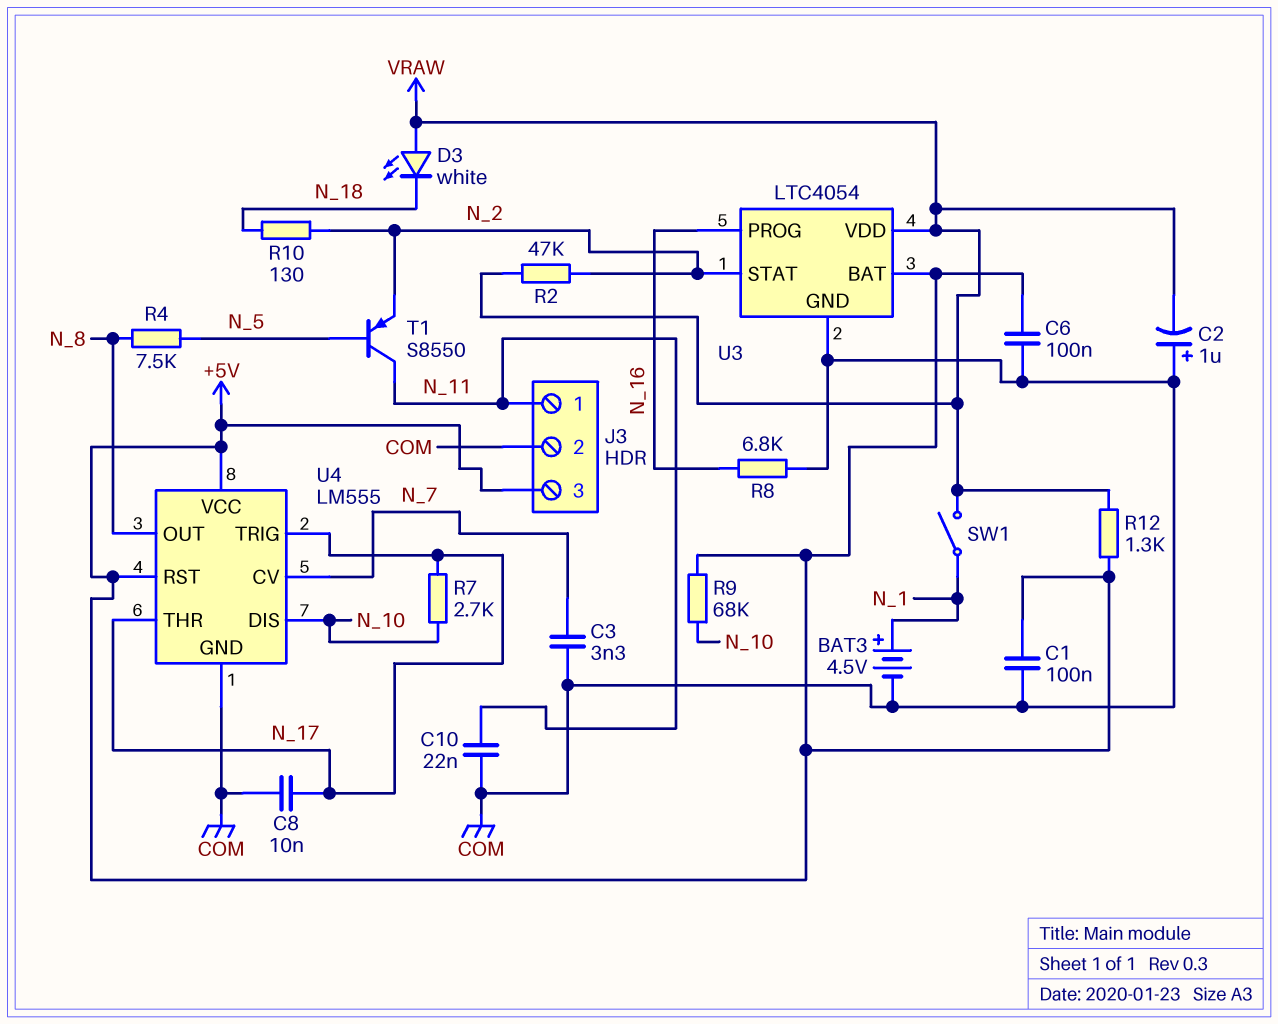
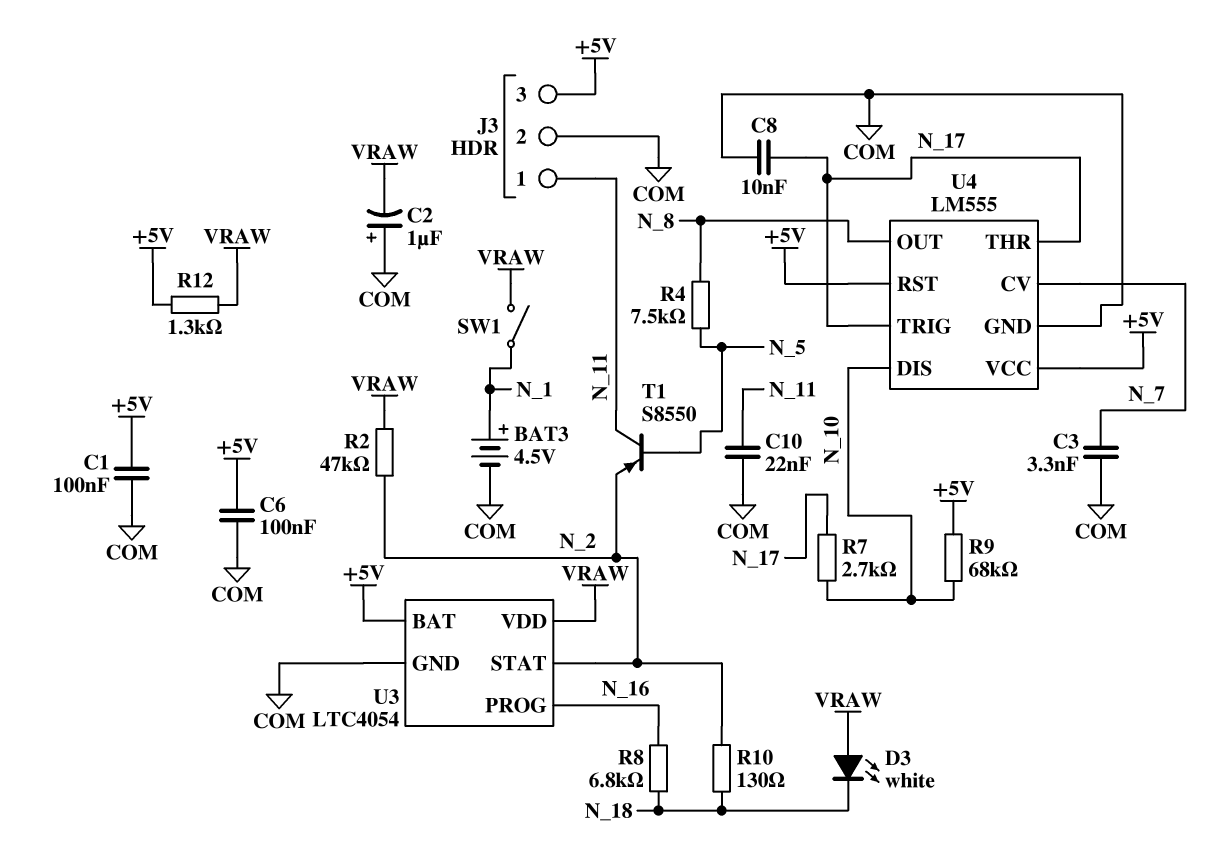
R8: 6.8k (COM, N_16) -> 6.8k (N_16, N_18)

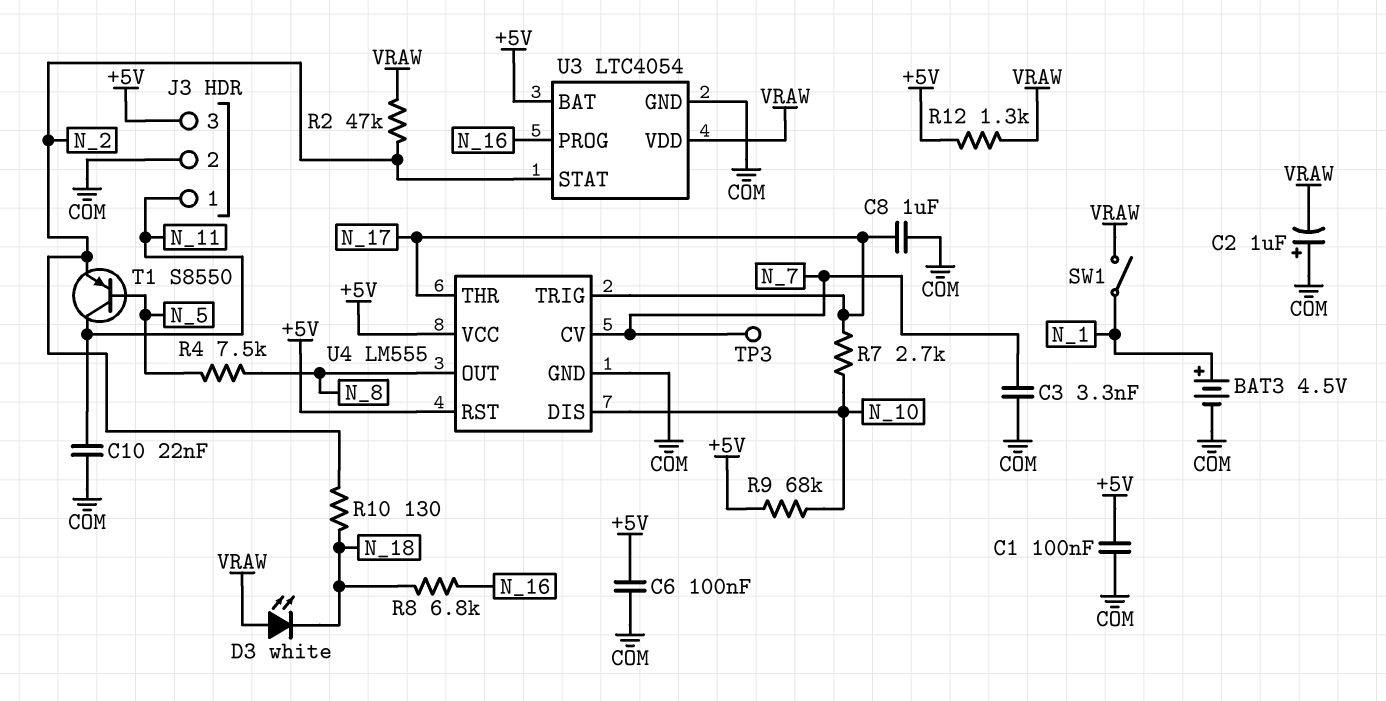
C8: 10nF (COM, N_17) -> 1uF (COM, N_17)
TP3: none -> test point (N_7)

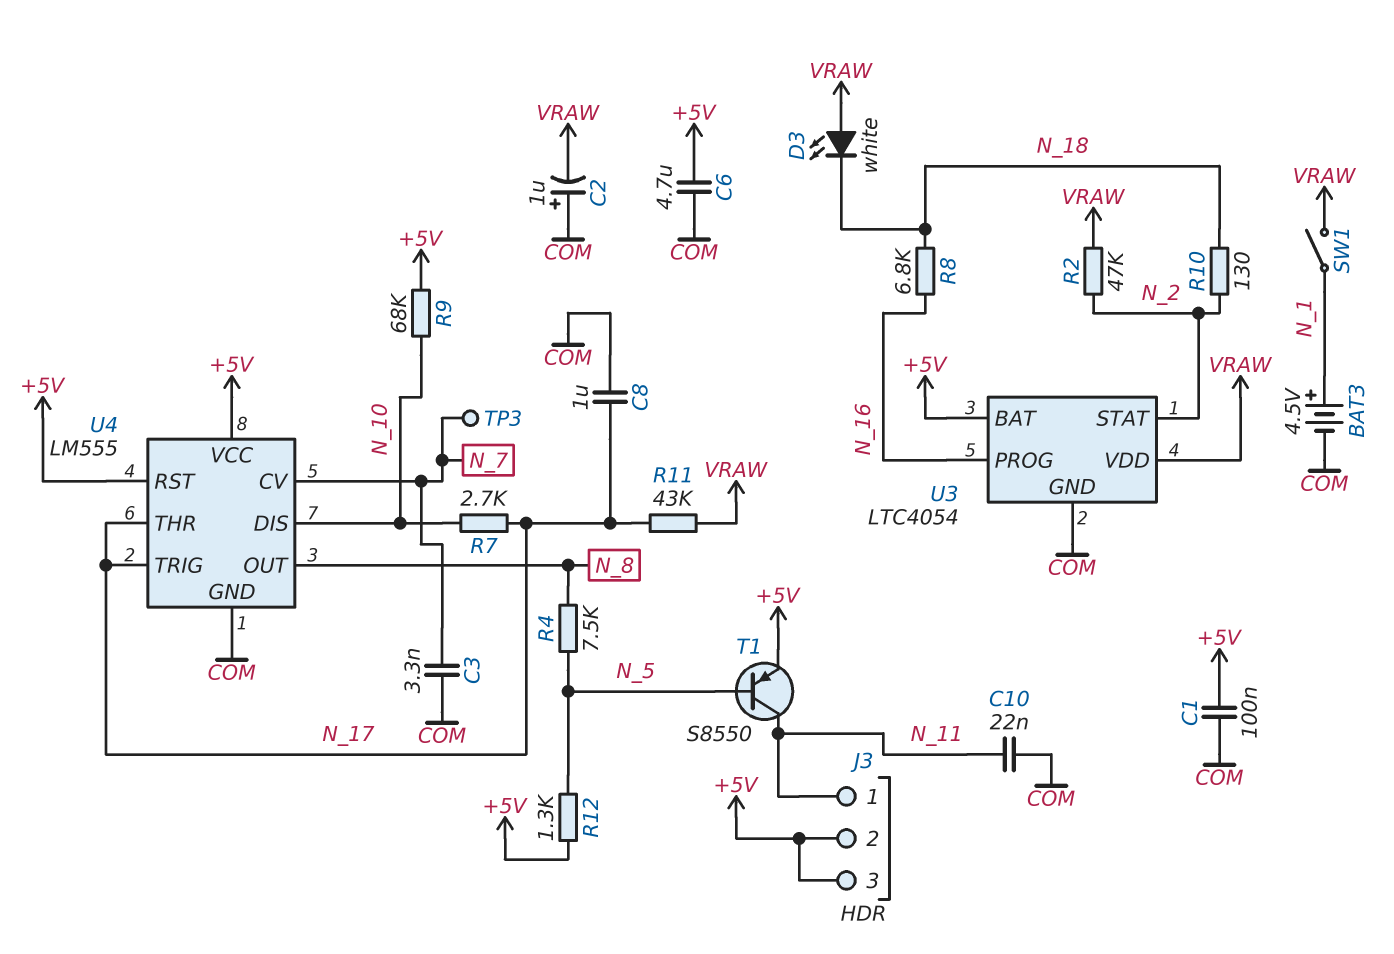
C6: 100nF (+5V, COM) -> 4.7uF (+5V, COM)
J3 pin 2: COM -> +5V
R11: none -> 43k (N_17, VRAW)
R12: 1.3k (+5V, VRAW) -> 1.3k (+5V, N_5)
T1: PNP S8550 (B N_5, C N_11, E N_2) -> PNP S8550 (B N_5, C N_11, E +5V)

